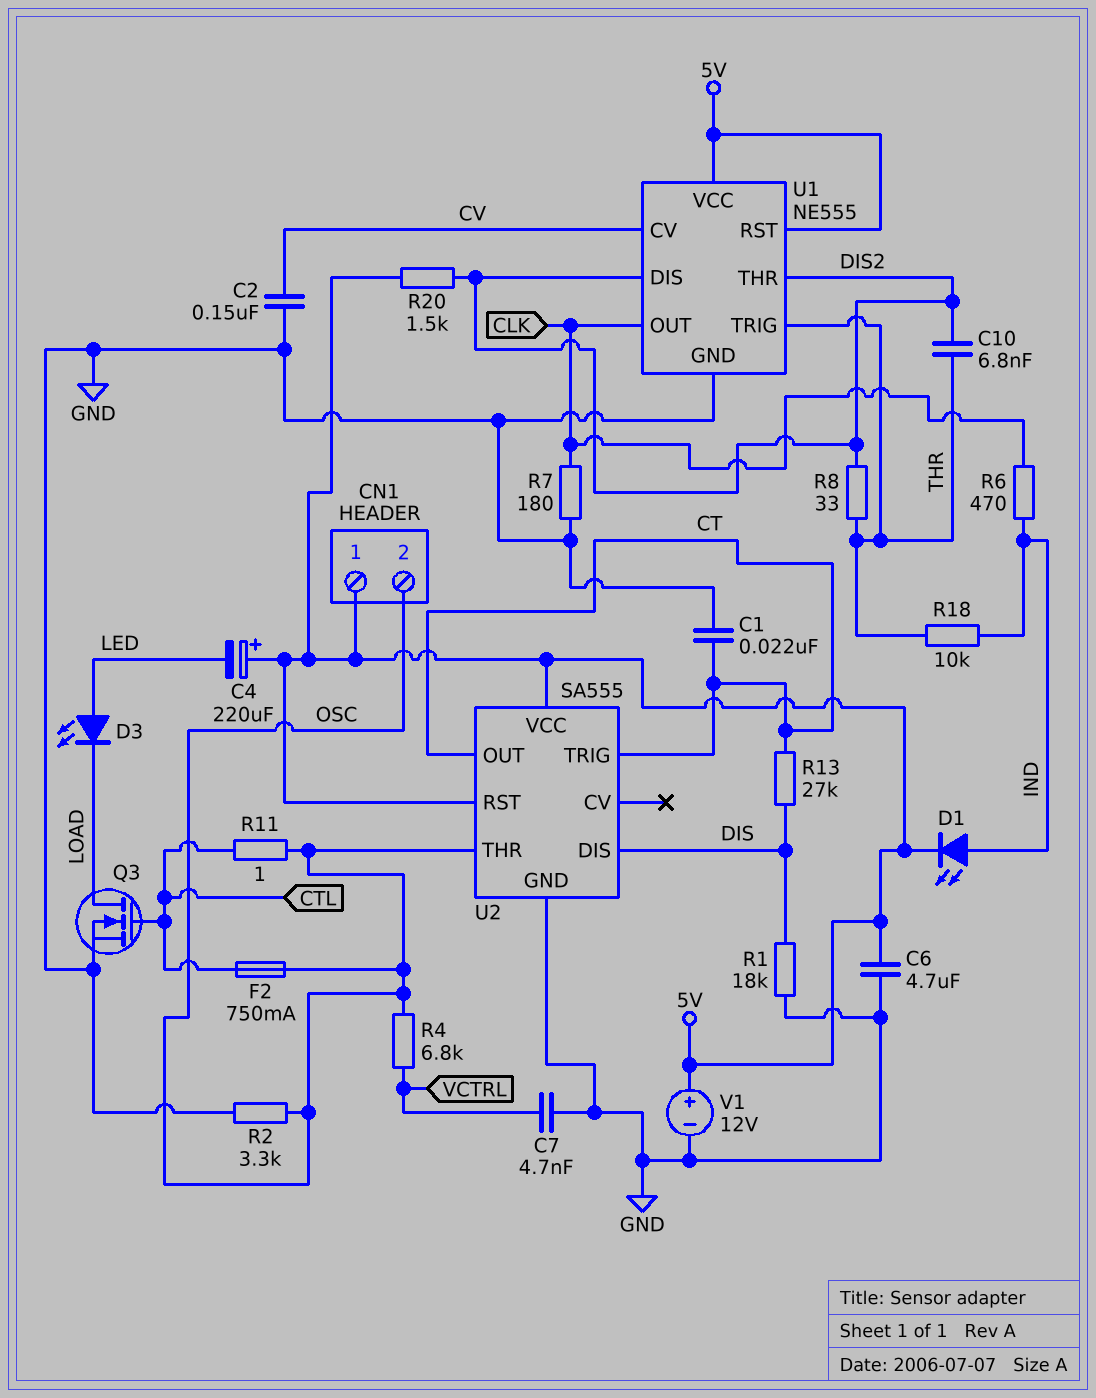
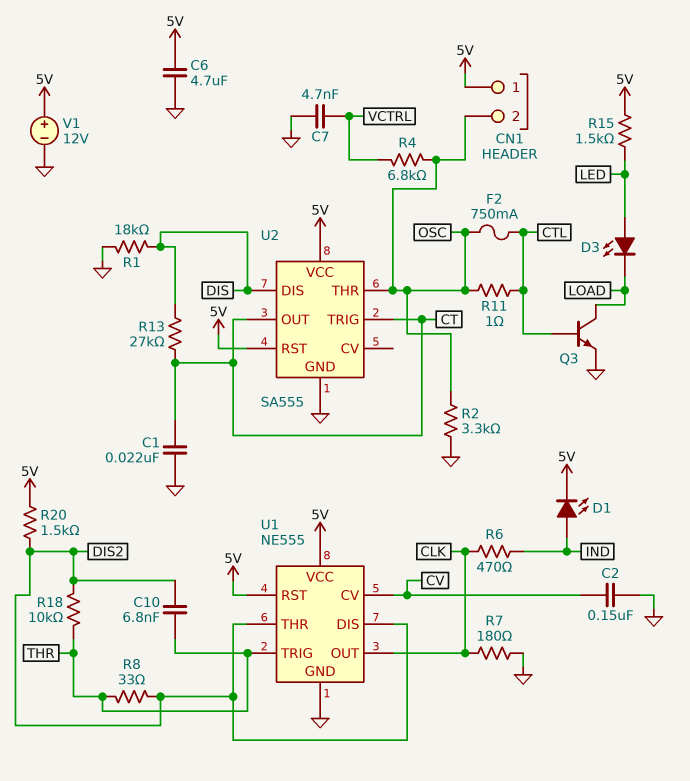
C4: 220uF (plus 5V, minus LED) -> none
Q3: NMOS (G CTL, D LOAD, S GND) -> NPN (B CTL, C LOAD, E GND)
R15: none -> 1.5k (5V, LED)
R18: 10k (IND, THR) -> 10k (DIS2, THR)

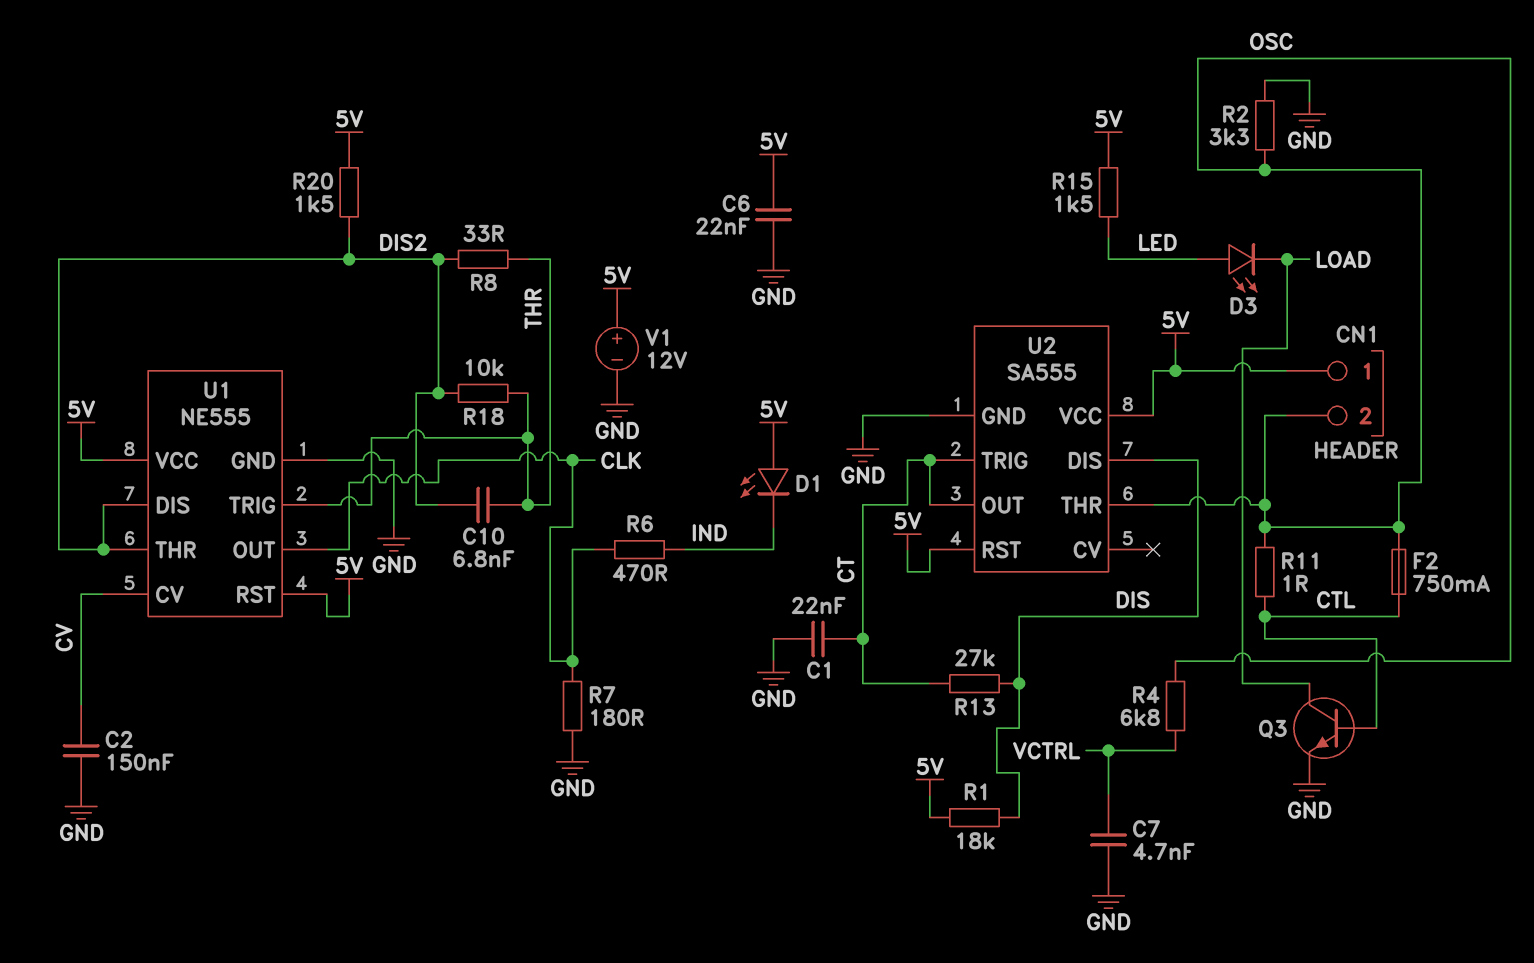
C6: 4.7uF (5V, GND) -> 22nF (5V, GND)
D1: LED (A IND, K 5V) -> LED (A 5V, K IND)
R1: 18k (DIS, GND) -> 18k (5V, DIS)

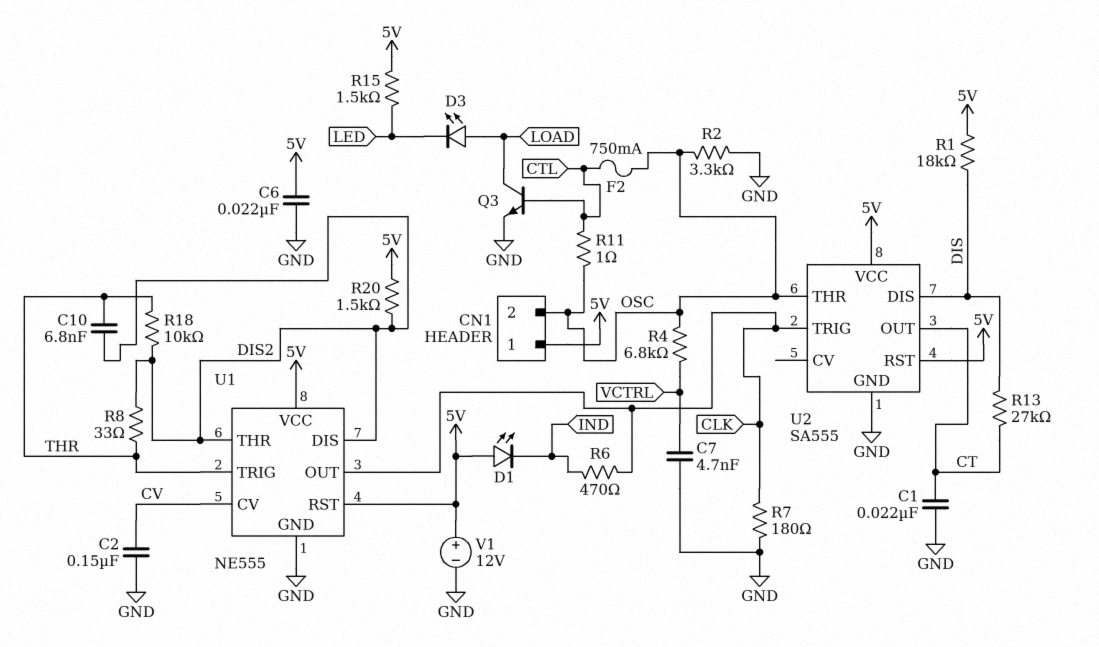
D3: LED (A LED, K LOAD) -> LED (A LOAD, K LED)
U2 pin TRIG: CT -> CLK

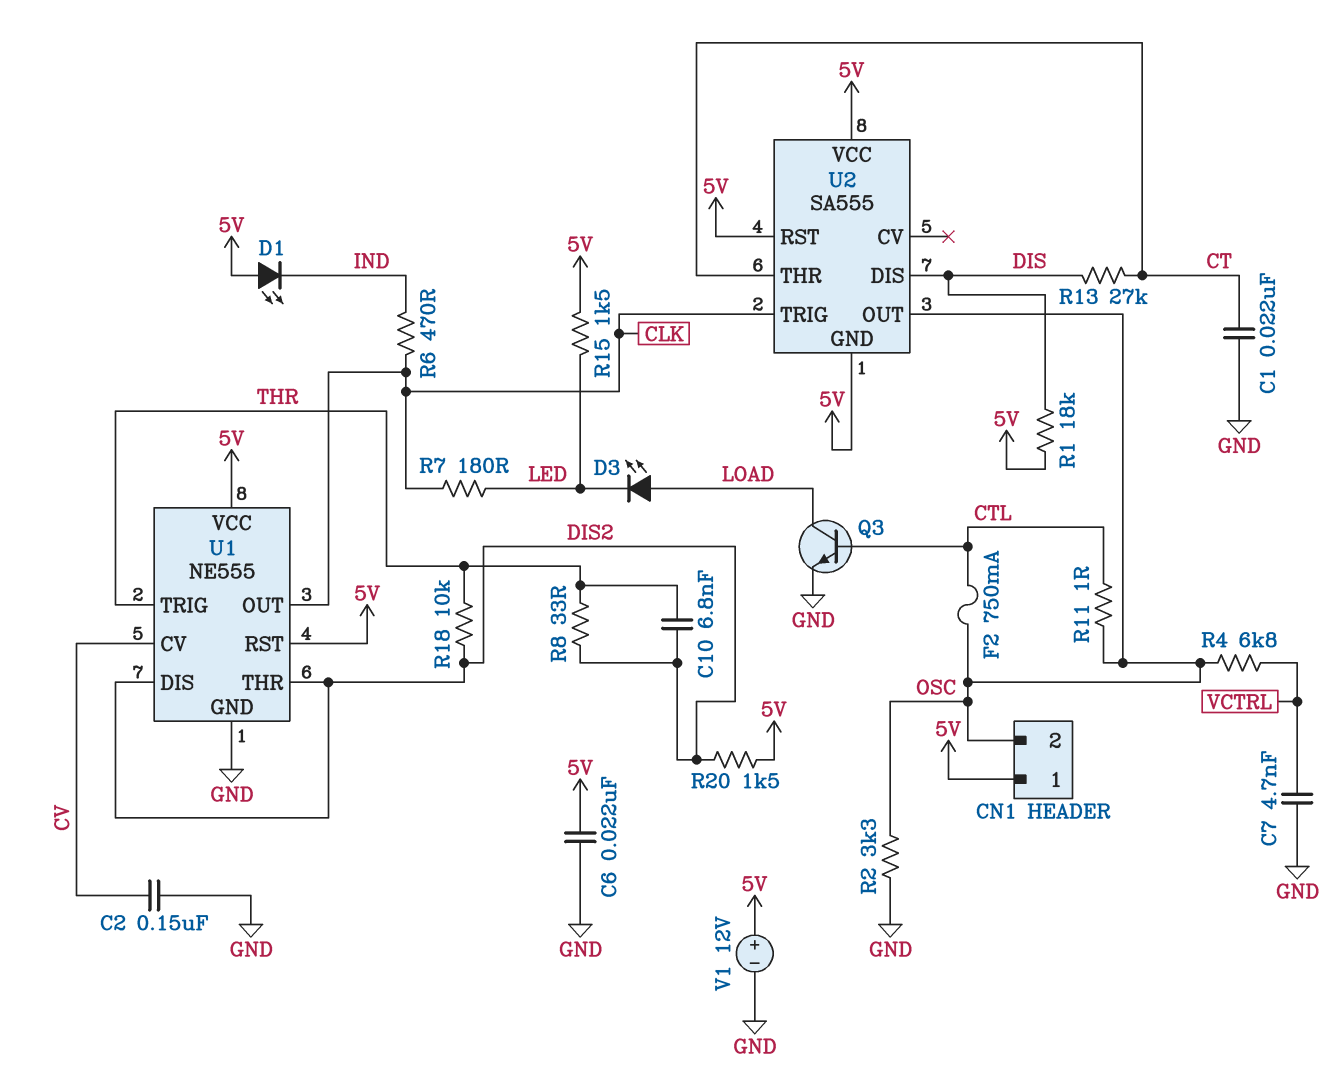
R7: 180 (CLK, GND) -> 180 (CLK, LED)
U2 pin GND: GND -> 5V
U2 pin OUT: CT -> OSC
U2 pin THR: OSC -> CT

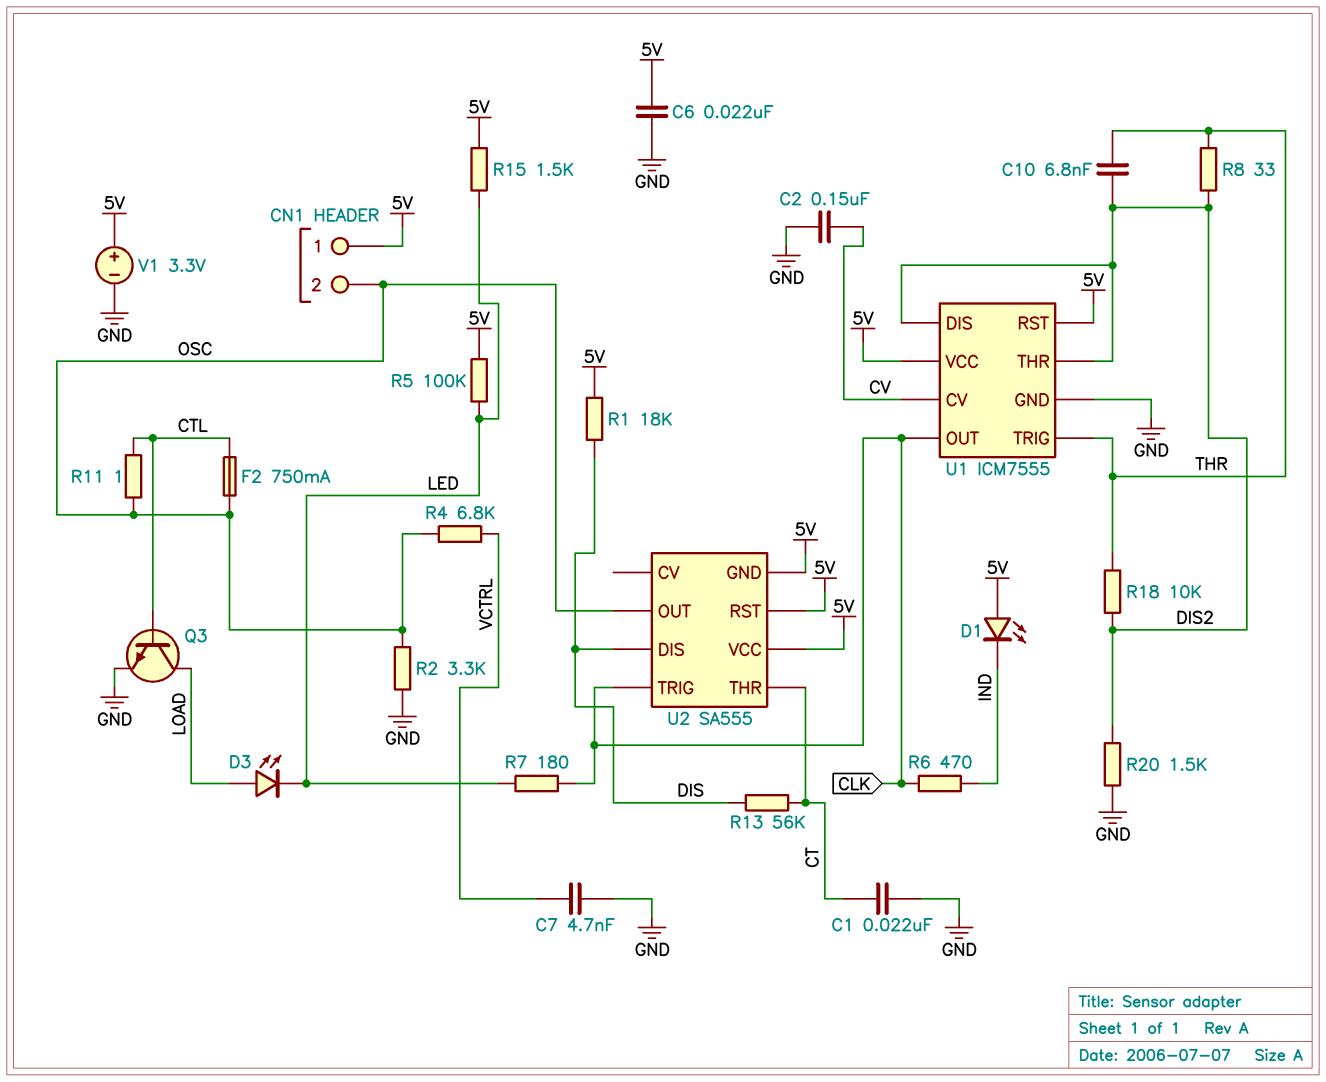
R5: none -> 100k (5V, LED)
R13: 27k (CT, DIS) -> 56k (CT, DIS)
R20: 1.5k (5V, DIS2) -> 1.5k (DIS2, GND)
U1: NE555 -> ICM7555
V1: 12V (plus 5V, minus GND) -> 3.3V (plus 5V, minus GND)

